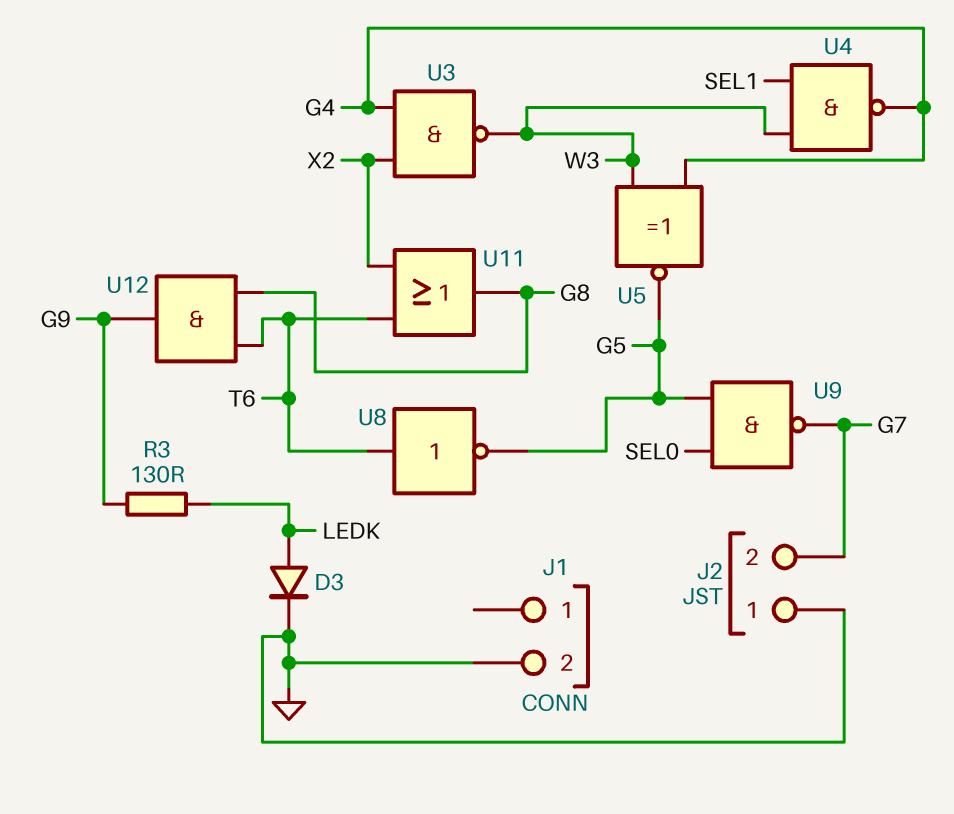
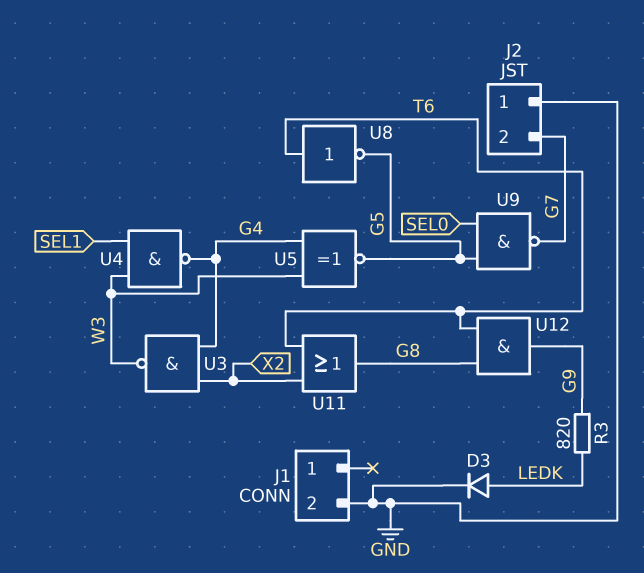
R3: 130 (G9, LEDK) -> 820 (G9, LEDK)

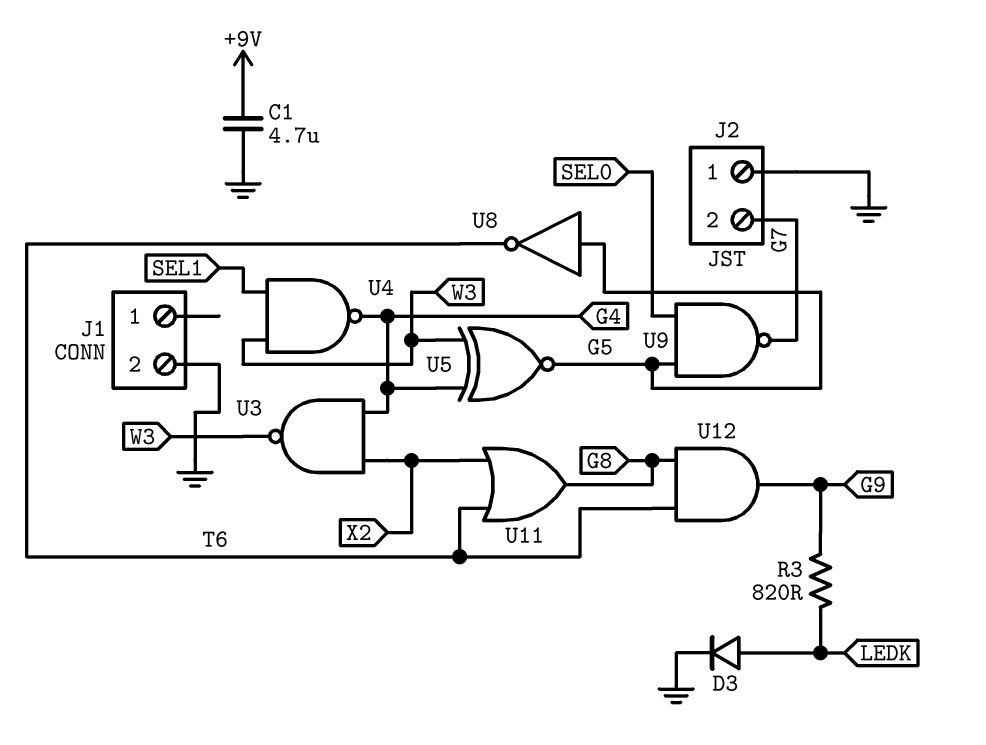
C1: none -> 4.7uF (+9V, GND)
U8: NOT (in T6, out G5) -> NOT (in G5, out T6)

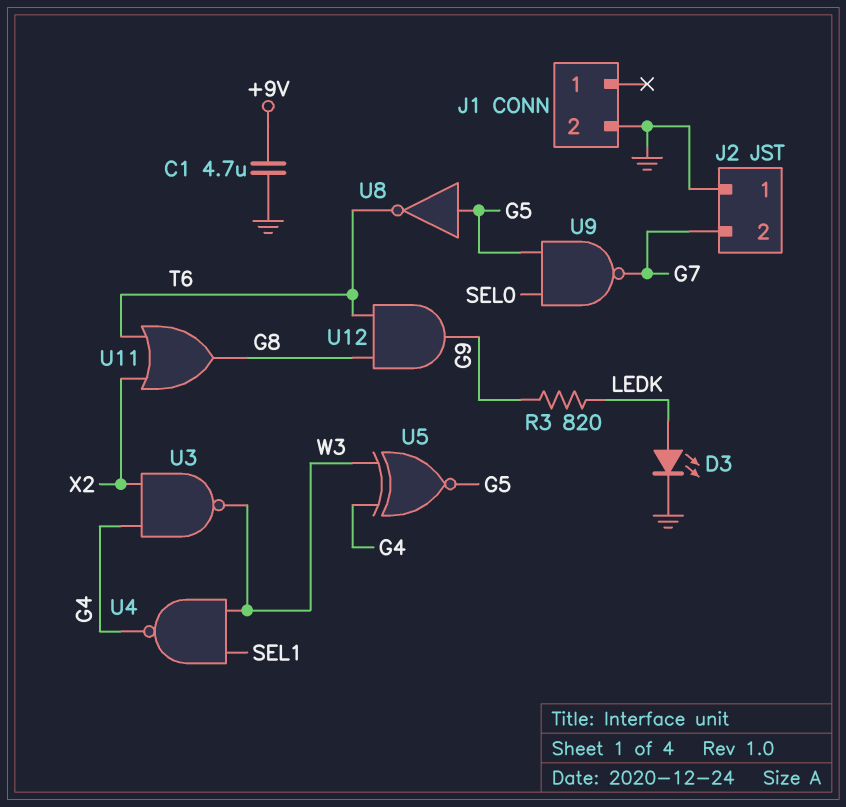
D3: diode (A LEDK, K GND) -> LED (A LEDK, K GND)

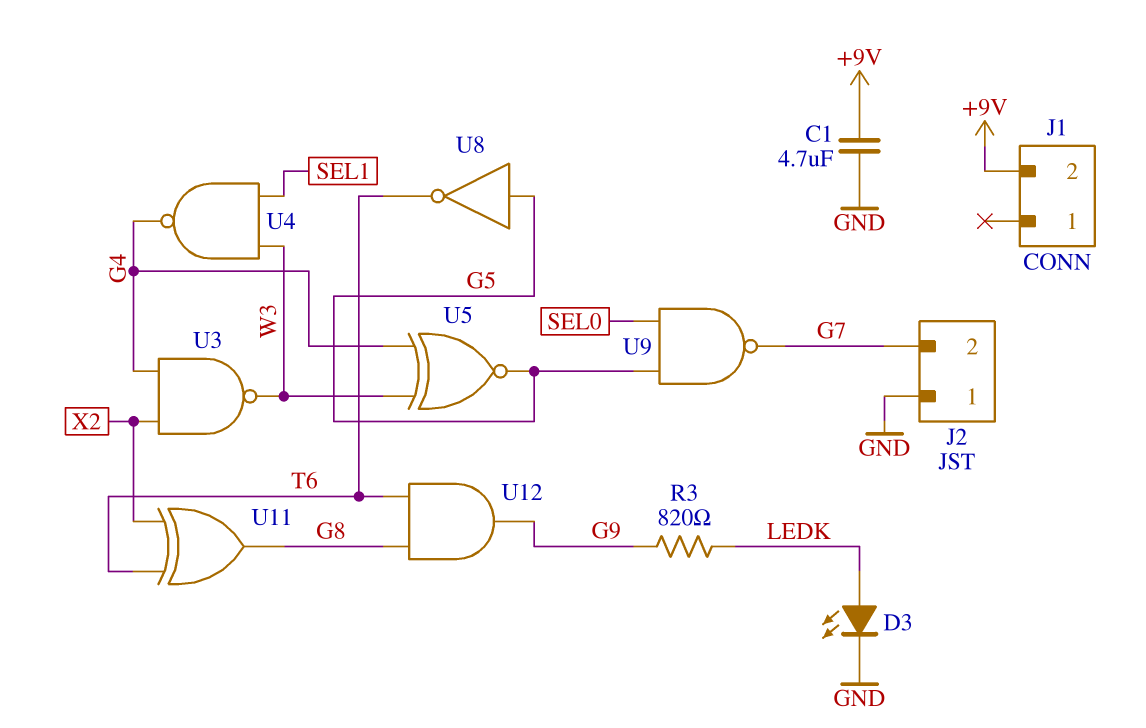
J1 pin 2: GND -> +9V
U11: OR (in T6, in X2, out G8) -> XOR (in T6, in X2, out G8)

